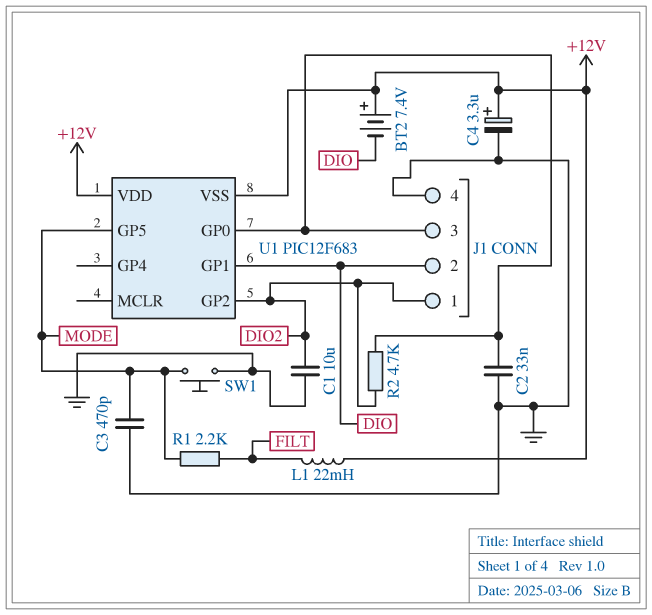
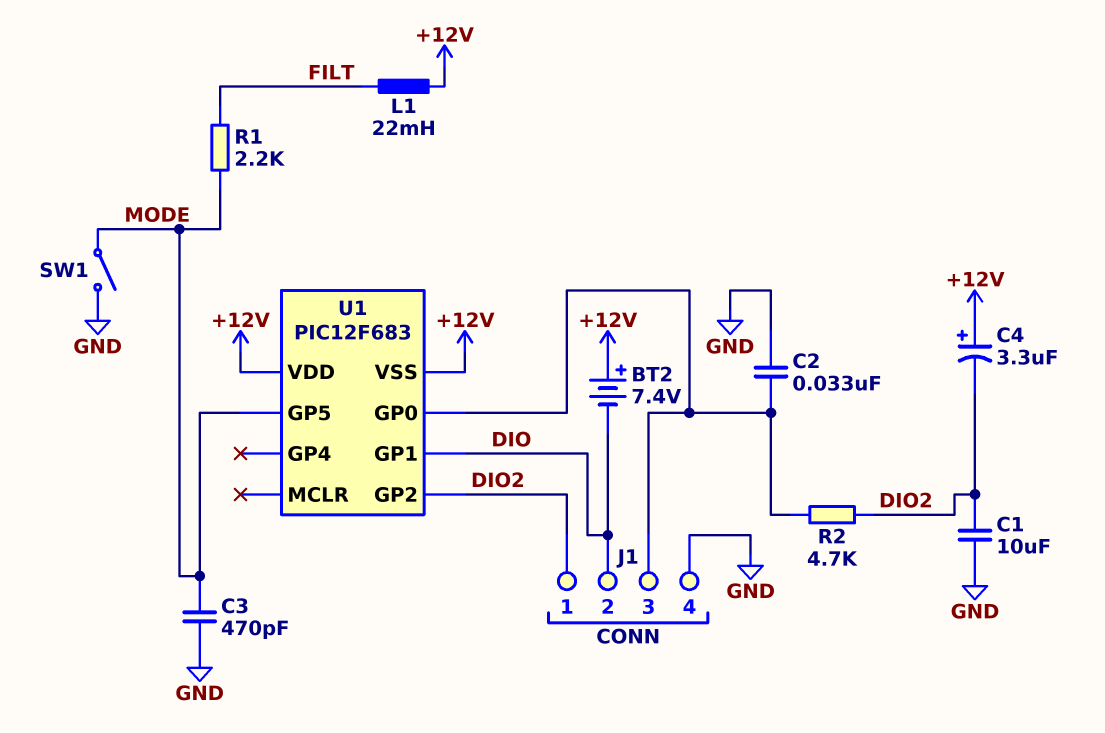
C4: 3.3uF (plus +12V, minus GND) -> 3.3uF (plus +12V, minus DIO2)
SW1: button (GND, MODE) -> switch (GND, MODE)

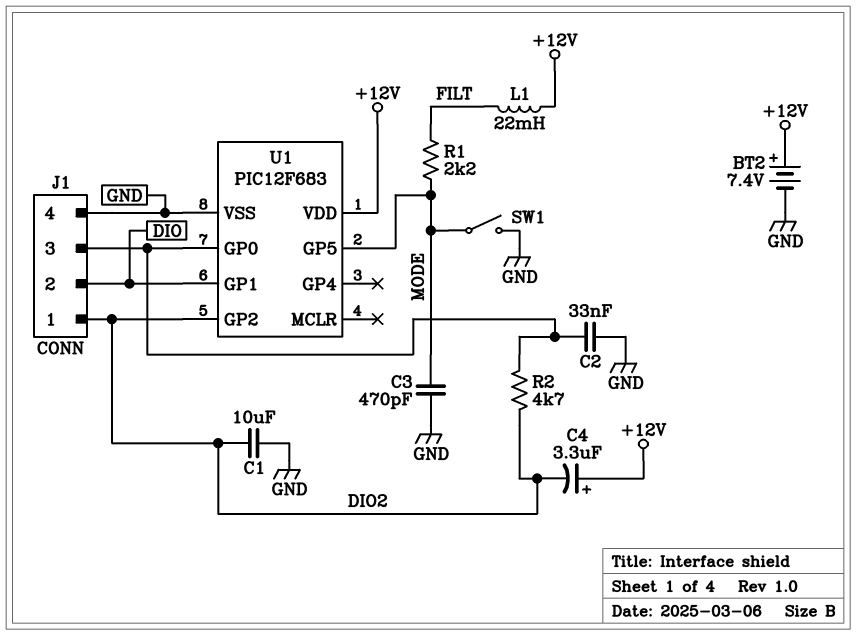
BT2: 7.4V (plus +12V, minus DIO) -> 7.4V (plus +12V, minus GND)
U1 pin VSS: +12V -> GND

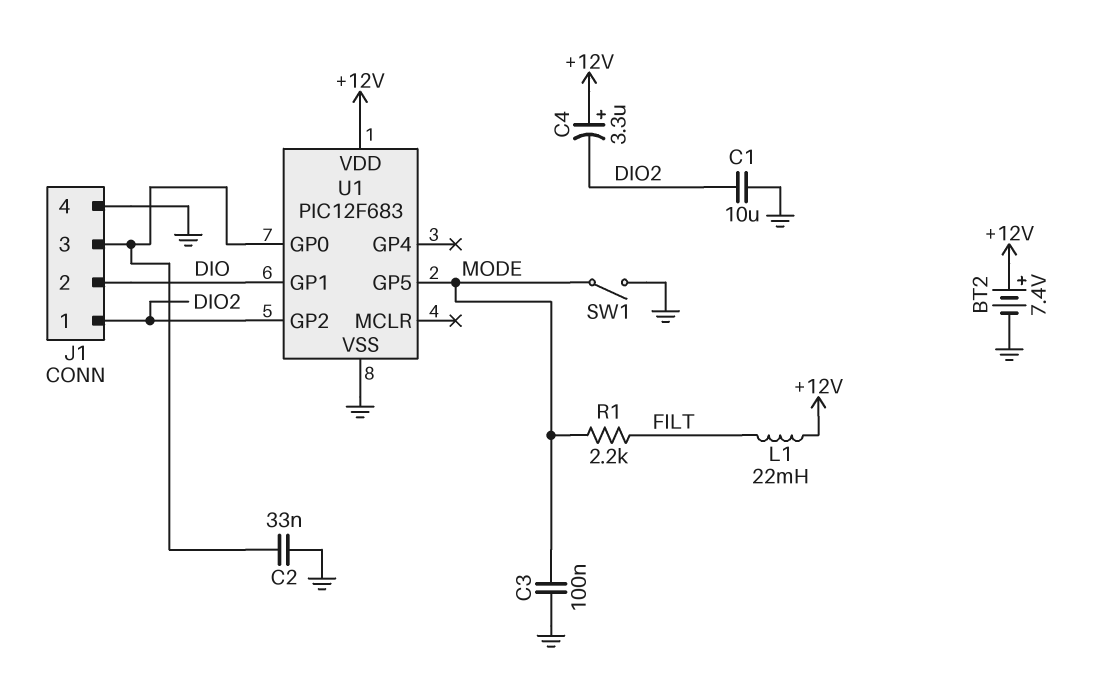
C3: 470pF (GND, MODE) -> 100nF (GND, MODE)
R2: 4.7k (DIO2, J1/3) -> none

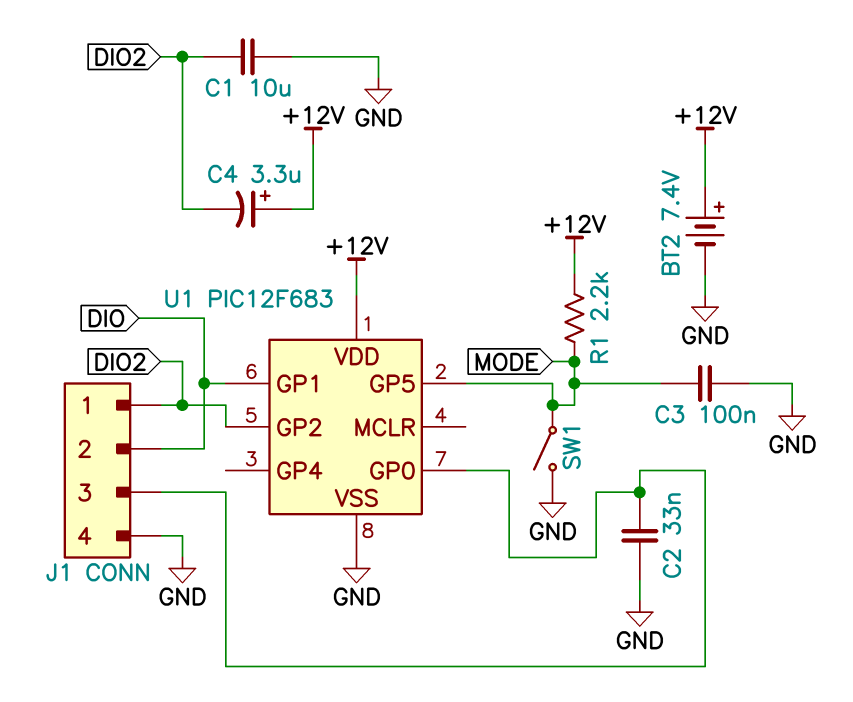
L1: 22mH (+12V, FILT) -> none
R1: 2.2k (FILT, MODE) -> 2.2k (+12V, MODE)

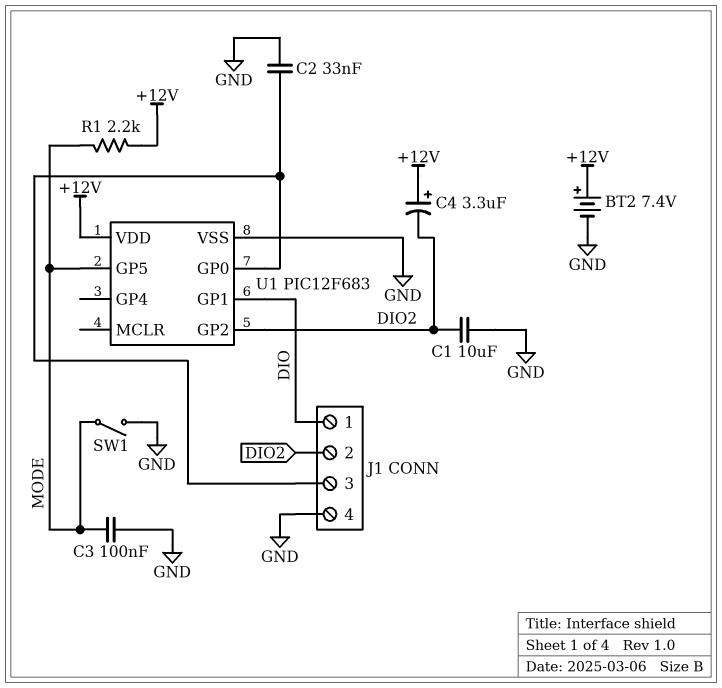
J1 pin 1: DIO2 -> DIO
J1 pin 2: DIO -> DIO2

